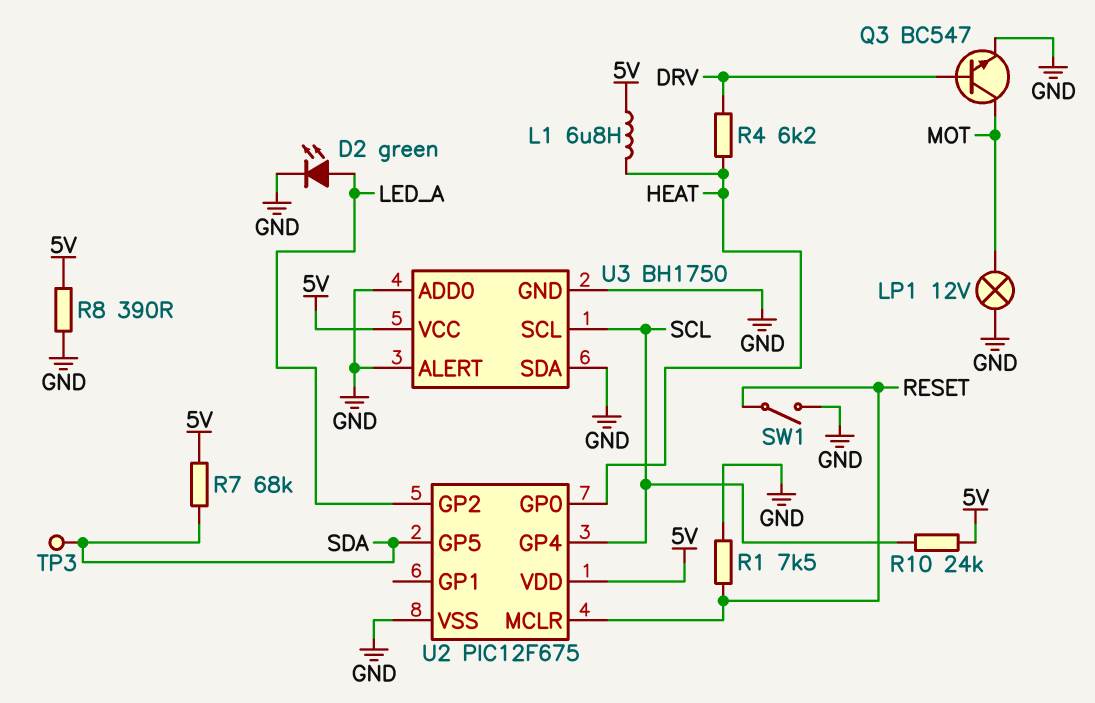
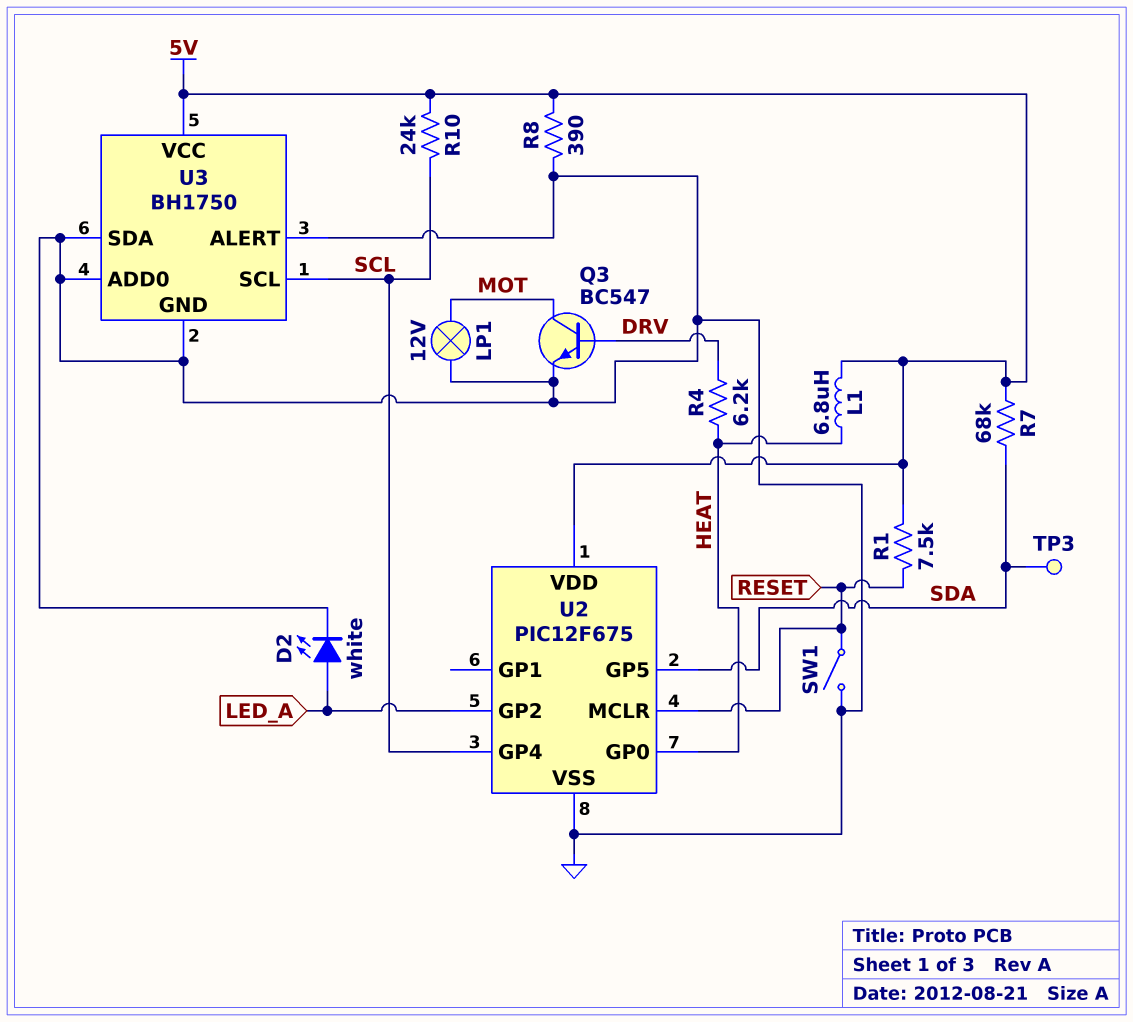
D2: LED green (A LED_A, K GND) -> LED white (A LED_A, K GND)
R1: 7.5k (GND, RESET) -> 7.5k (5V, RESET)

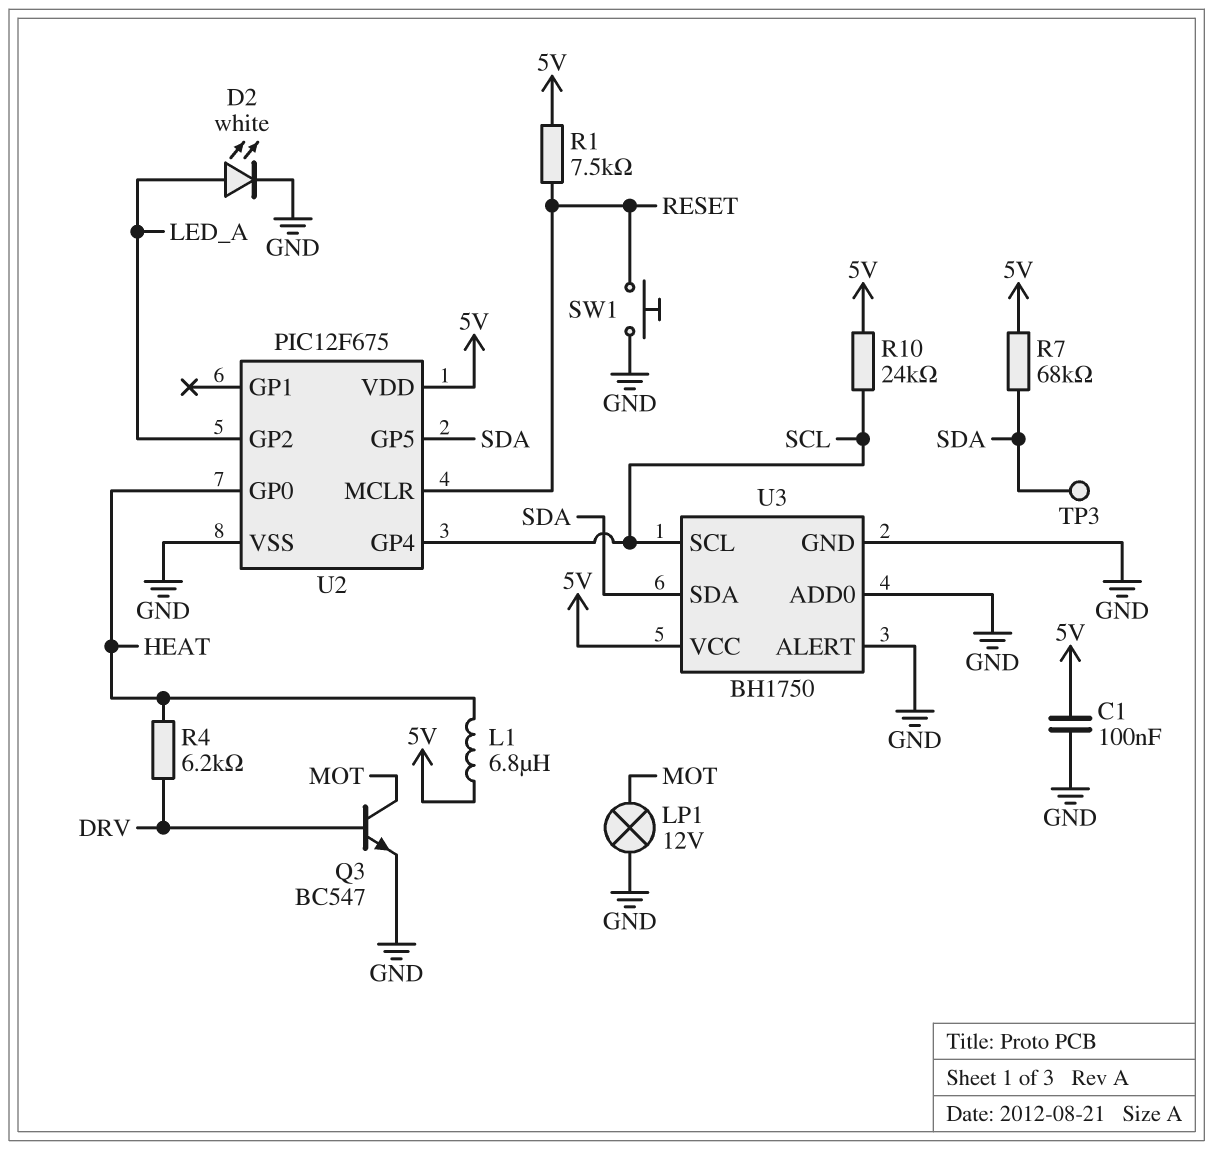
C1: none -> 100nF (5V, GND)
R8: 390 (5V, GND) -> none
SW1: switch (GND, RESET) -> button (GND, RESET)
U3 pin SDA: GND -> SDA

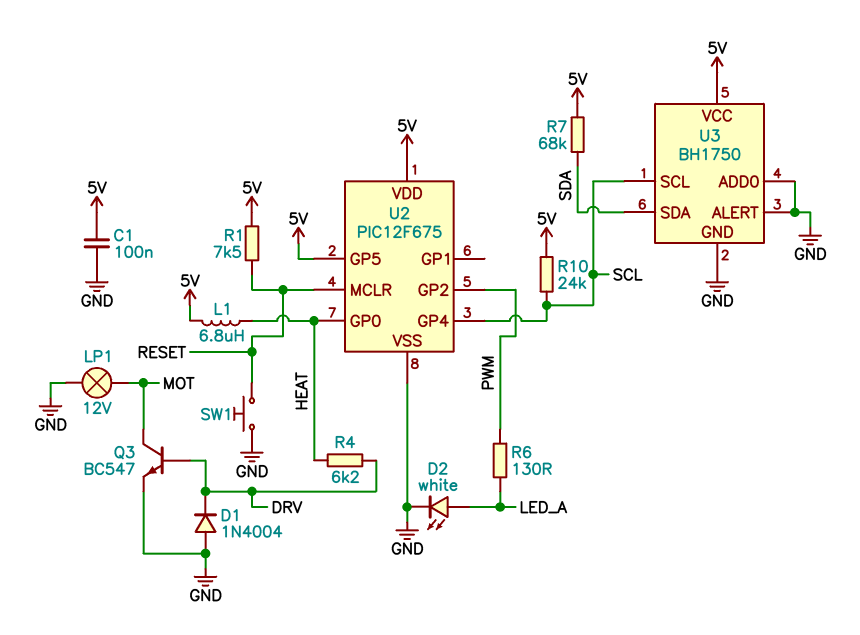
D1: none -> diode 1N4004 (A GND, K DRV)
R6: none -> 130 (LED_A, PWM)
TP3: test point (SDA) -> none
U2 pin GP2: LED_A -> PWM
U2 pin GP5: SDA -> 5V

